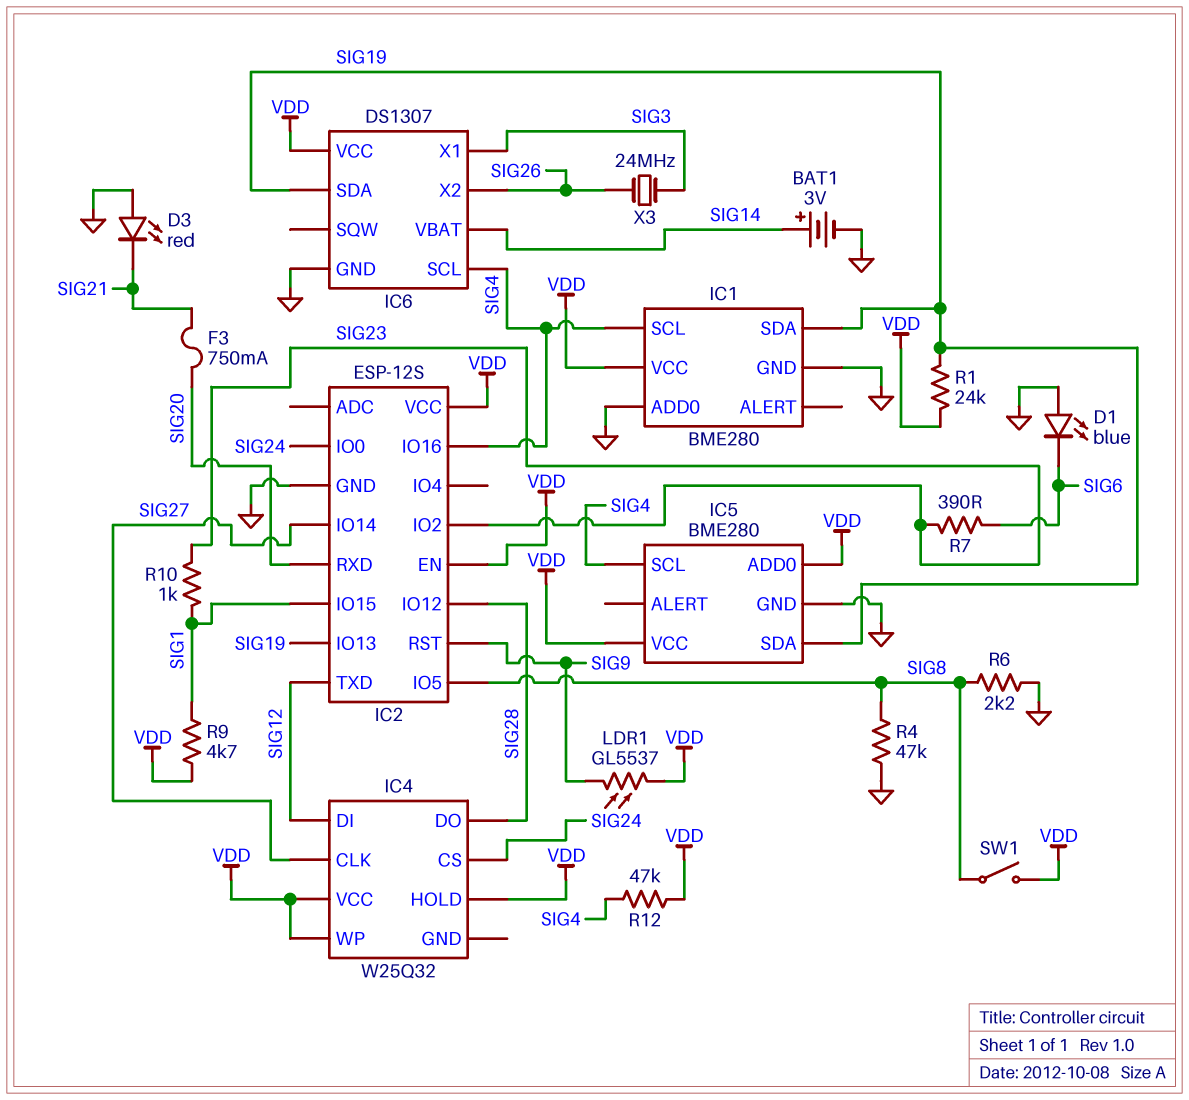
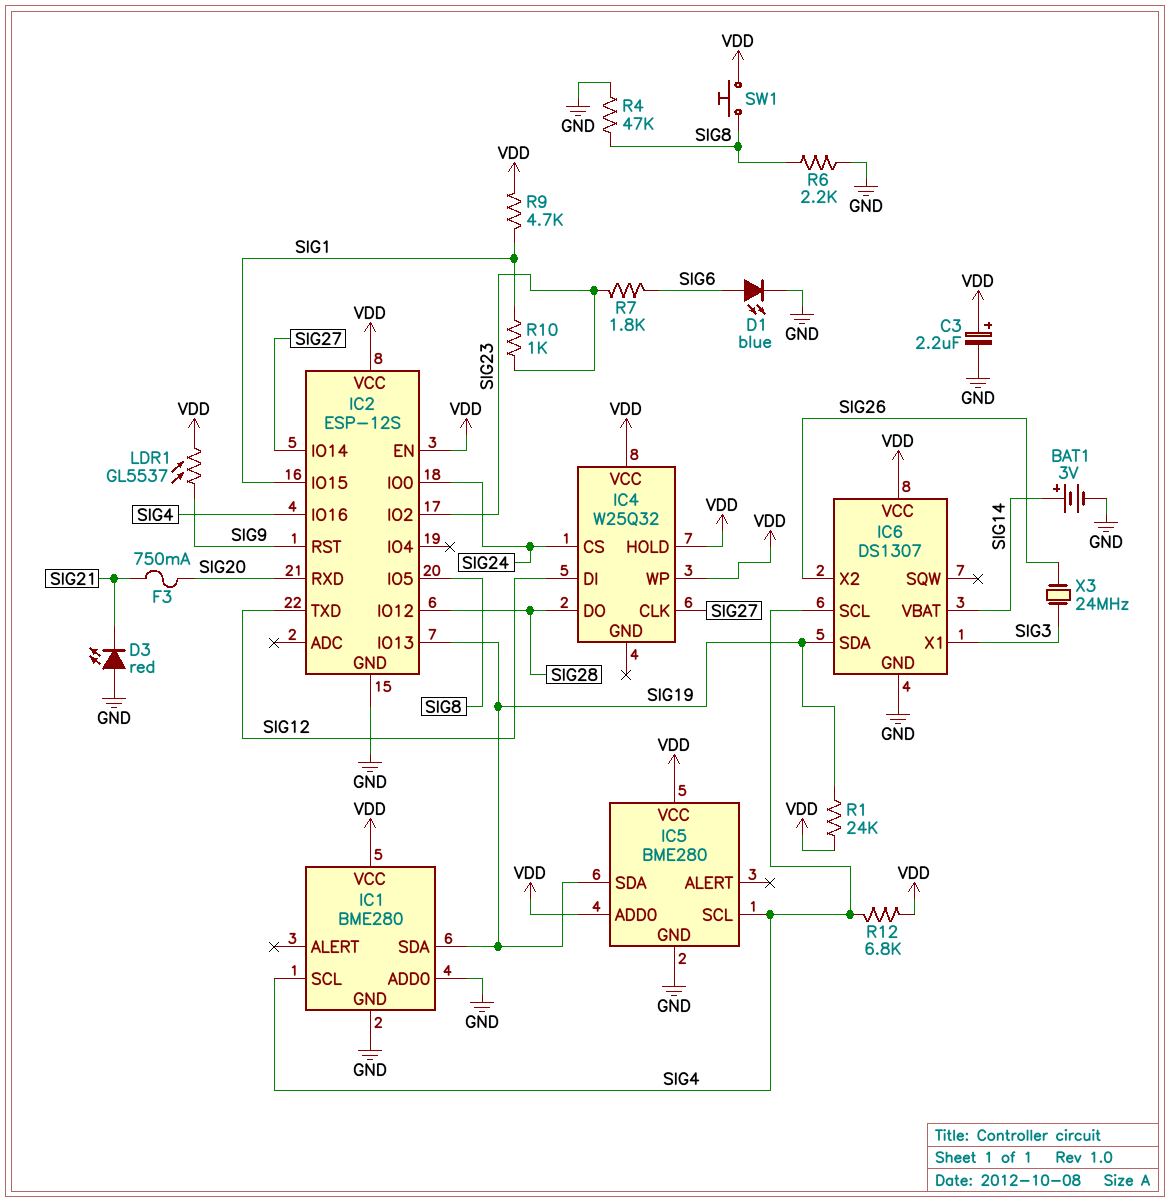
C3: none -> 2.2uF (plus VDD, minus GND)
D1: LED blue (A GND, K SIG6) -> LED blue (A SIG6, K GND)
R7: 390 (SIG6, SIG23) -> 1.8k (SIG6, SIG23)
R12: 47k (SIG4, VDD) -> 6.8k (SIG4, VDD)
SW1: switch (SIG8, VDD) -> button (SIG8, VDD)

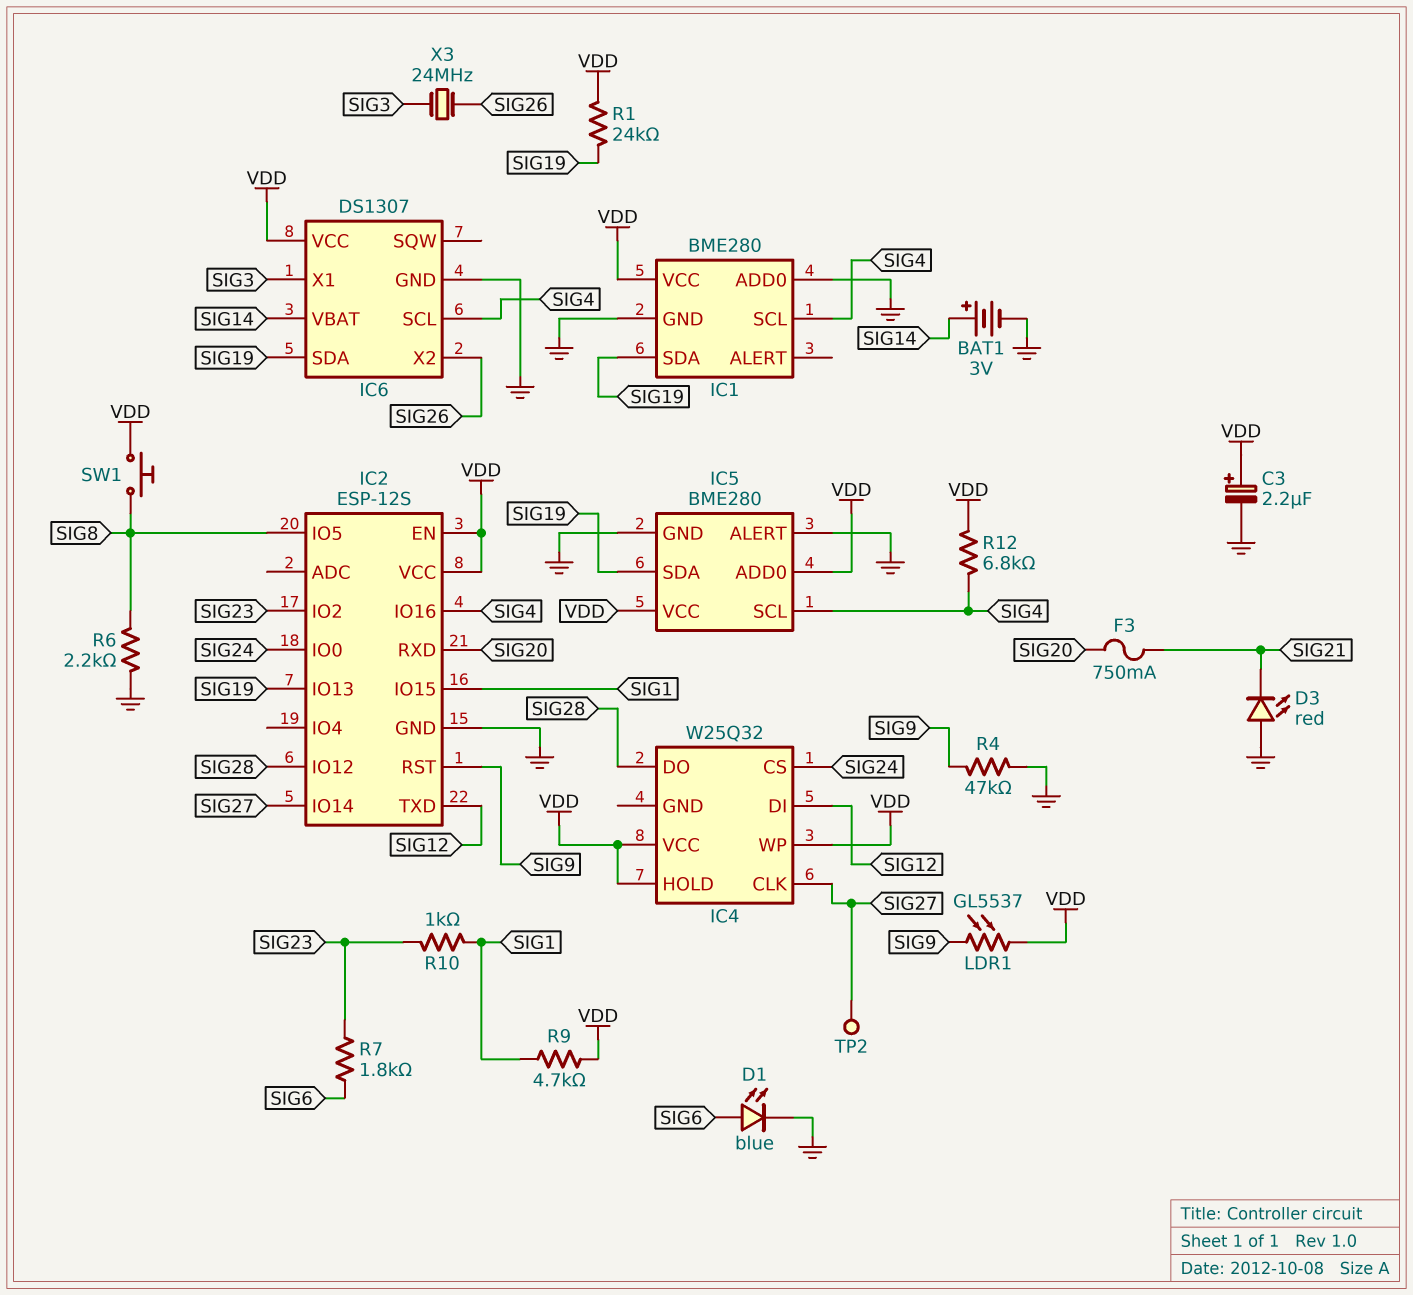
IC5 pin ALERT: none -> GND
R4: 47k (GND, SIG8) -> 47k (GND, SIG9)
TP2: none -> test point (SIG27)

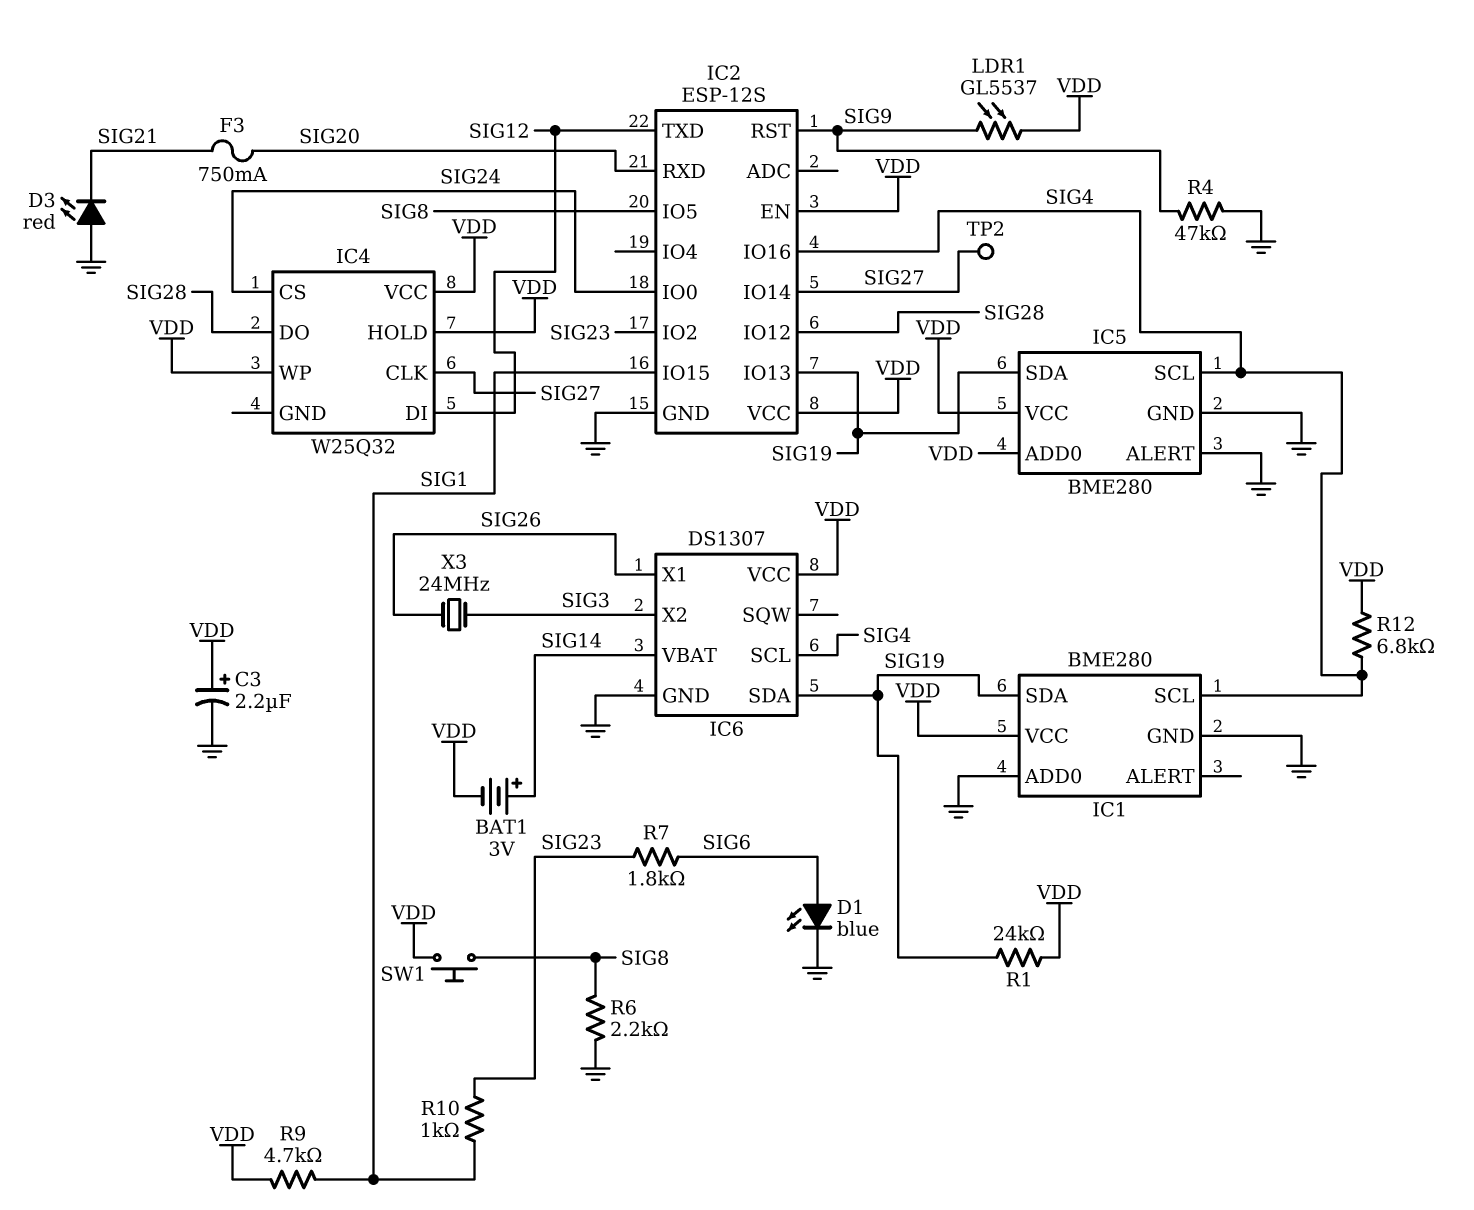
BAT1: 3V (plus SIG14, minus GND) -> 3V (plus SIG14, minus VDD)
IC6 pin X1: SIG3 -> SIG26
IC6 pin X2: SIG26 -> SIG3

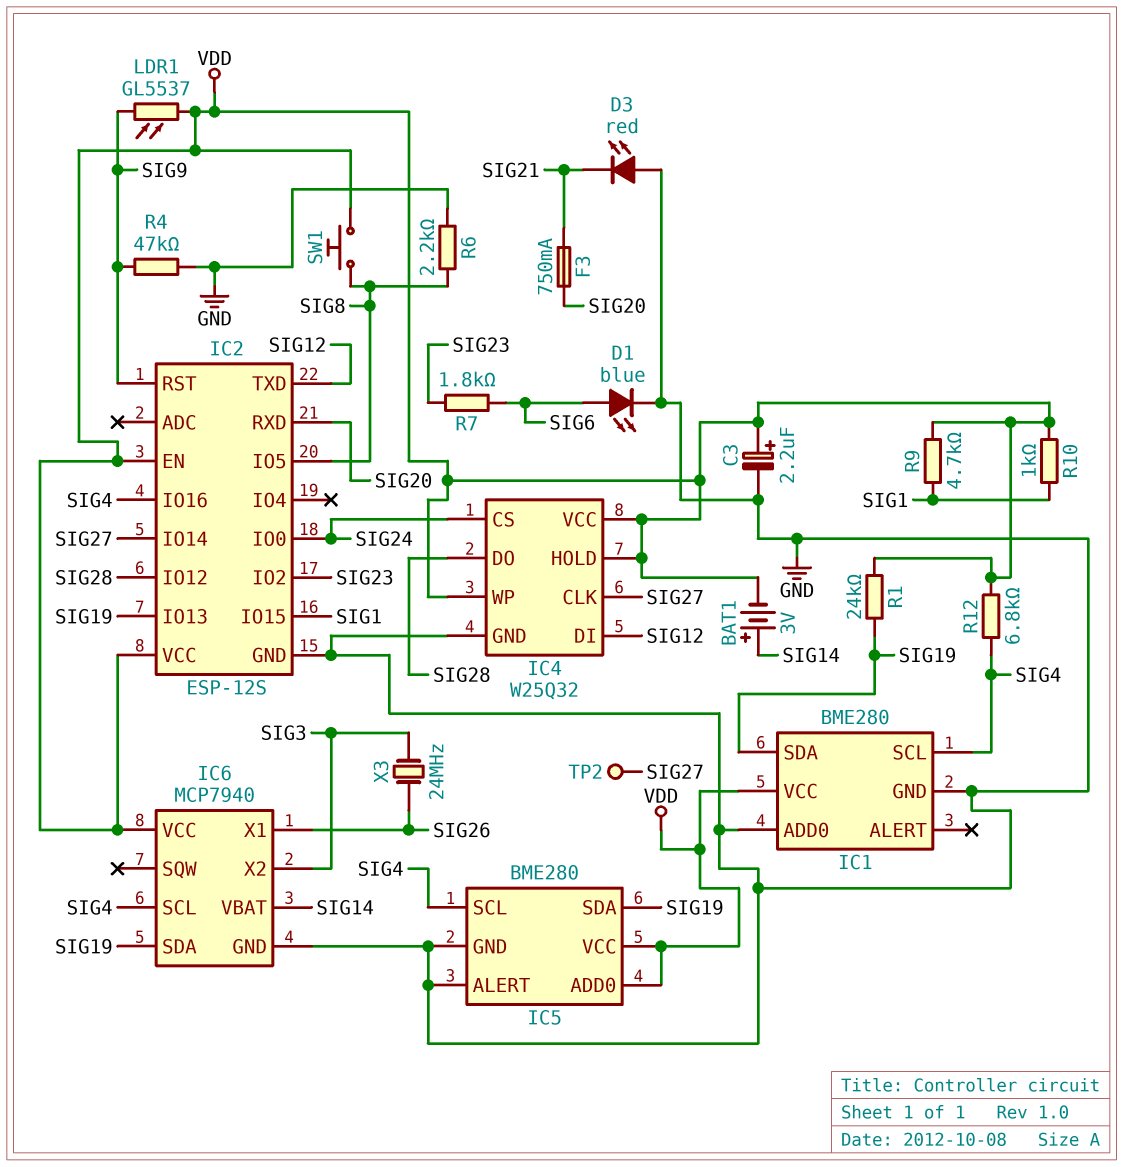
IC4 pin GND: none -> GND
IC6: DS1307 -> MCP7940
R10: 1k (SIG1, SIG23) -> 1k (SIG1, VDD)

